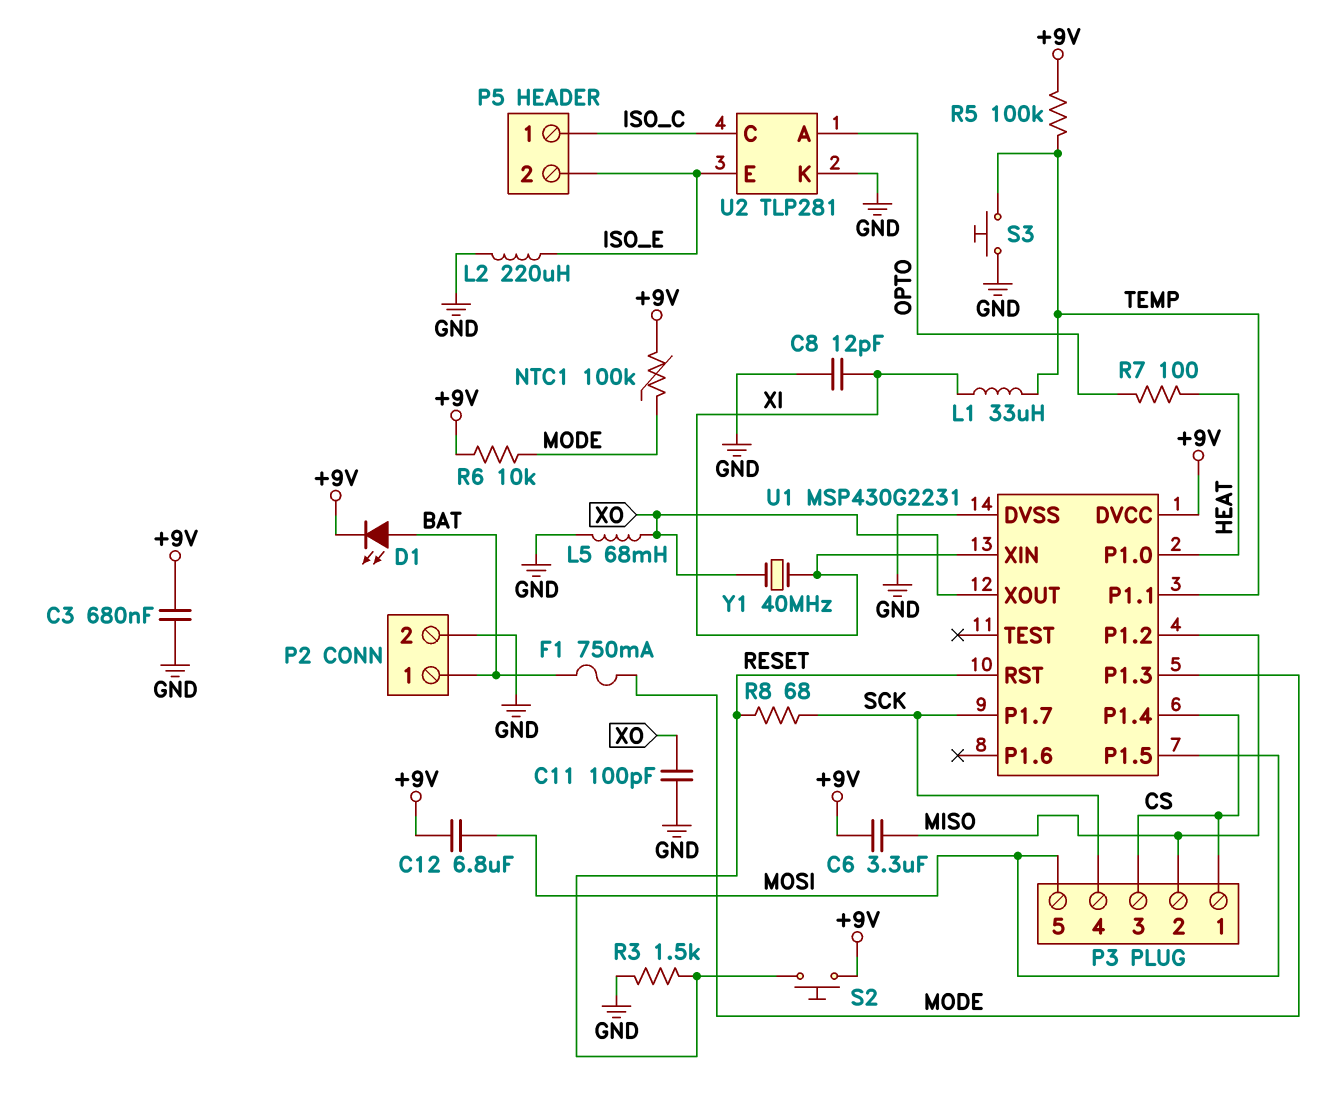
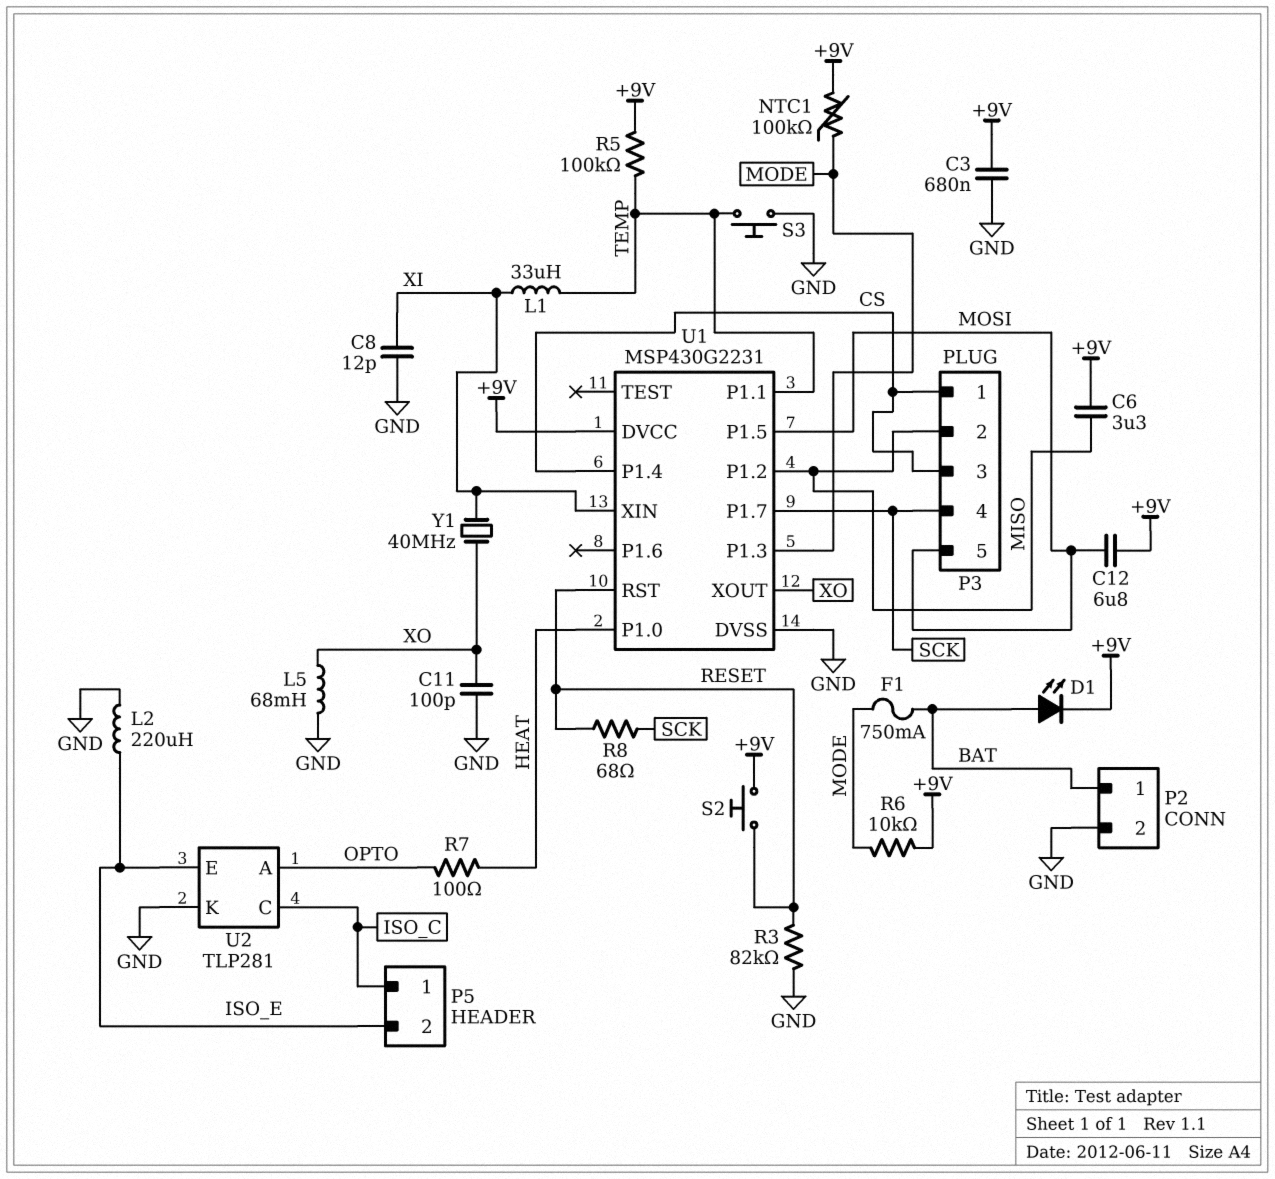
R3: 1.5k (GND, RESET) -> 82k (GND, RESET)

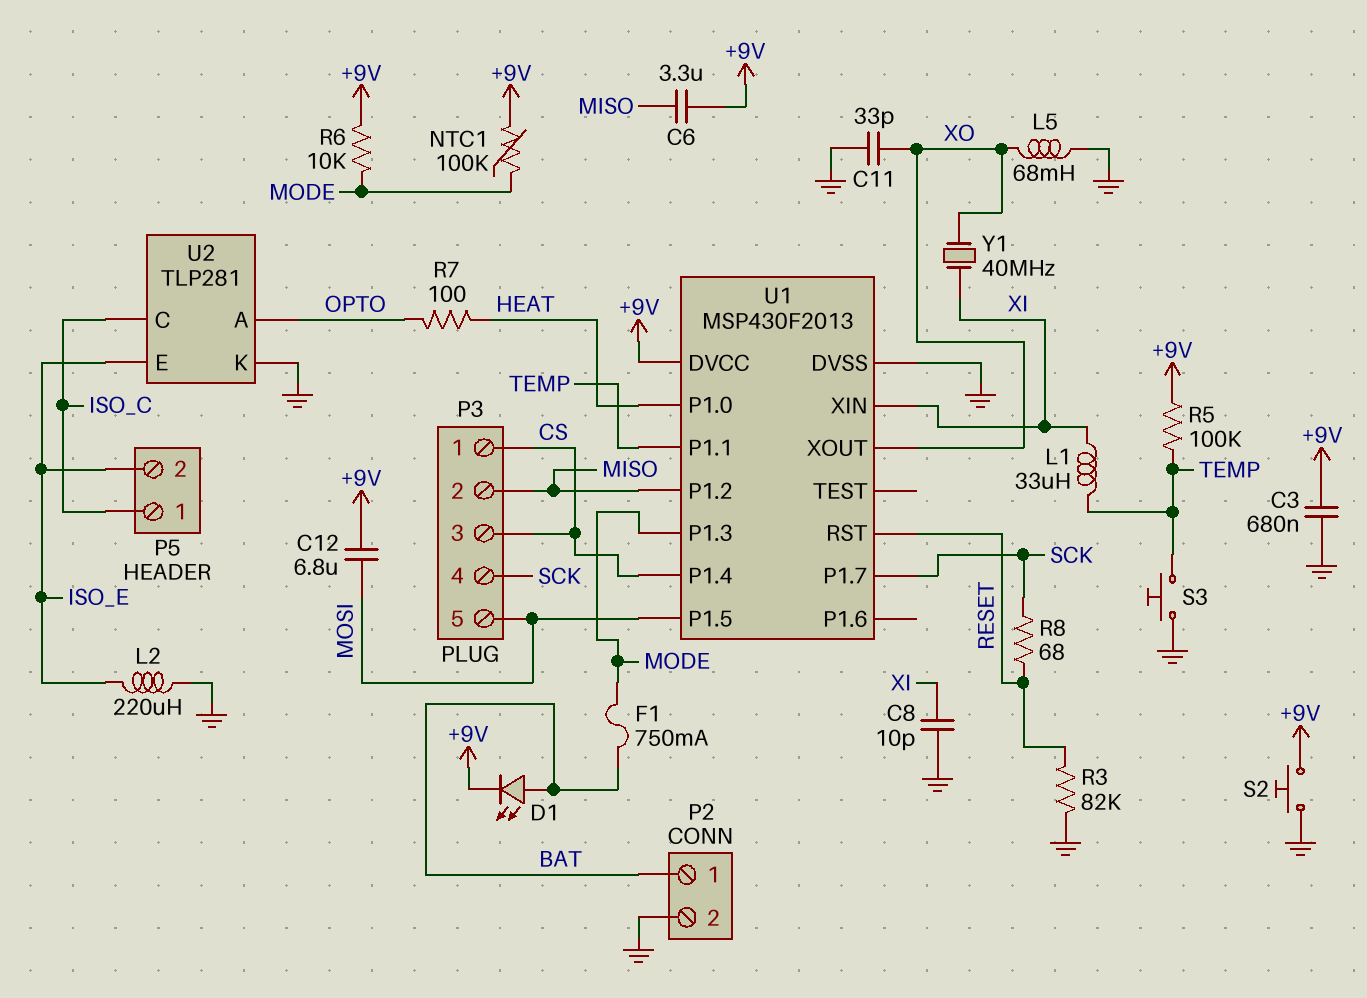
C8: 12pF (GND, XI) -> 10pF (GND, XI)
C11: 100pF (GND, XO) -> 33pF (GND, XO)
S2: button (+9V, RESET) -> button (+9V, GND)
U1: MSP430G2231 -> MSP430F2013

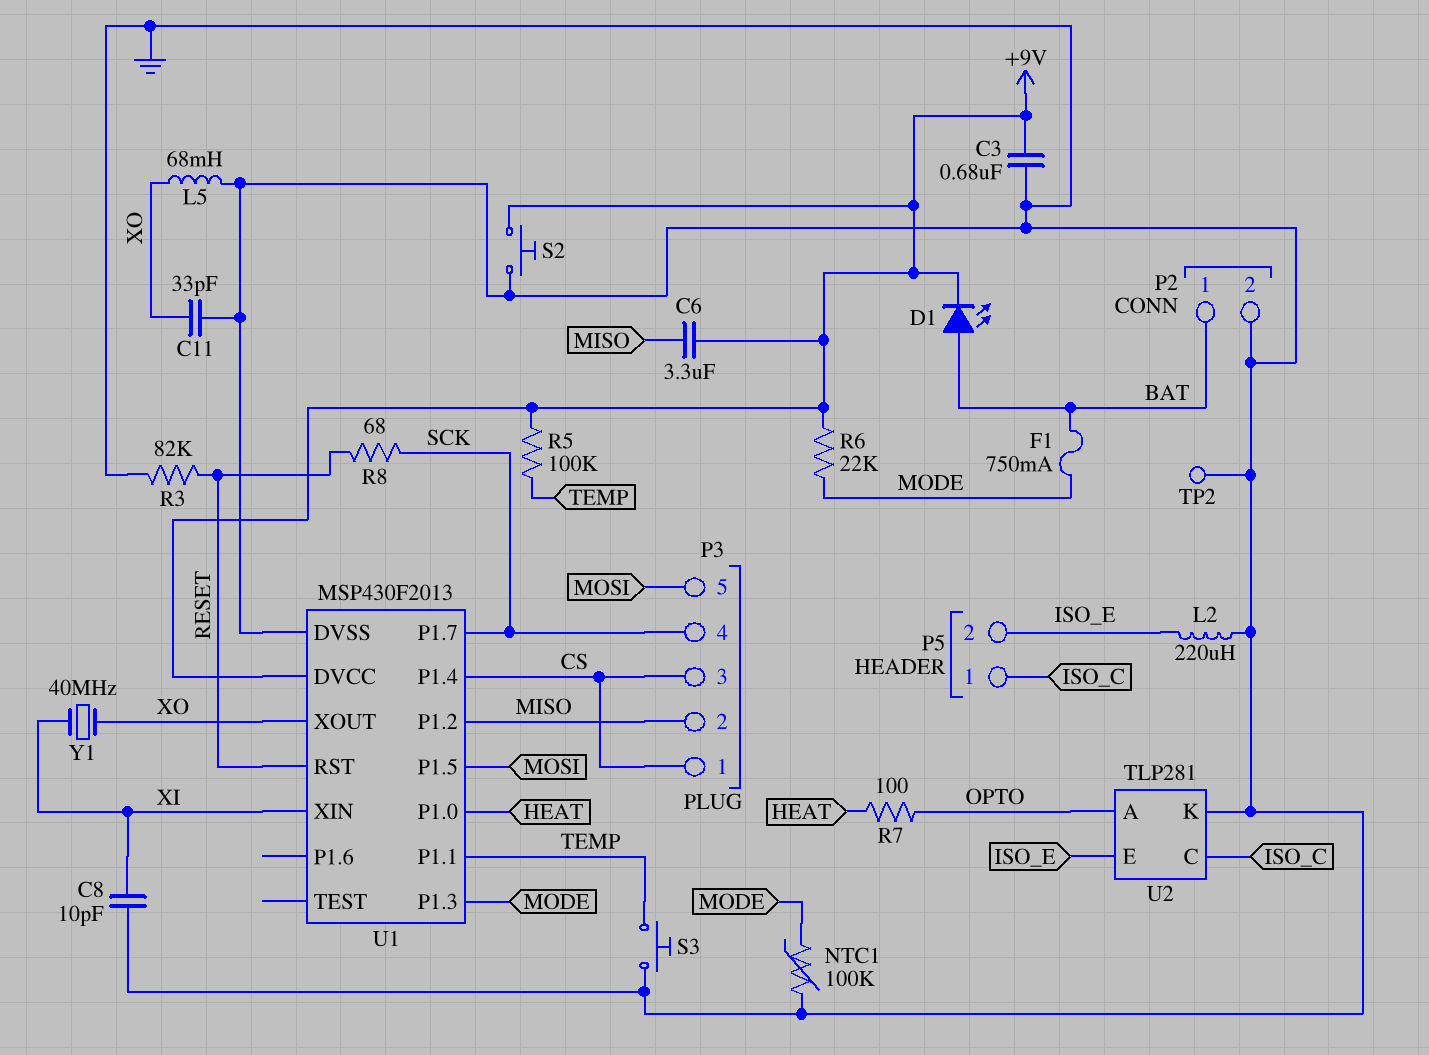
C12: 6.8uF (+9V, MOSI) -> none
L1: 33uH (TEMP, XI) -> none
NTC1: 100k (+9V, MODE) -> 100k (GND, MODE)
R6: 10k (+9V, MODE) -> 22k (+9V, MODE)
TP2: none -> test point (GND)

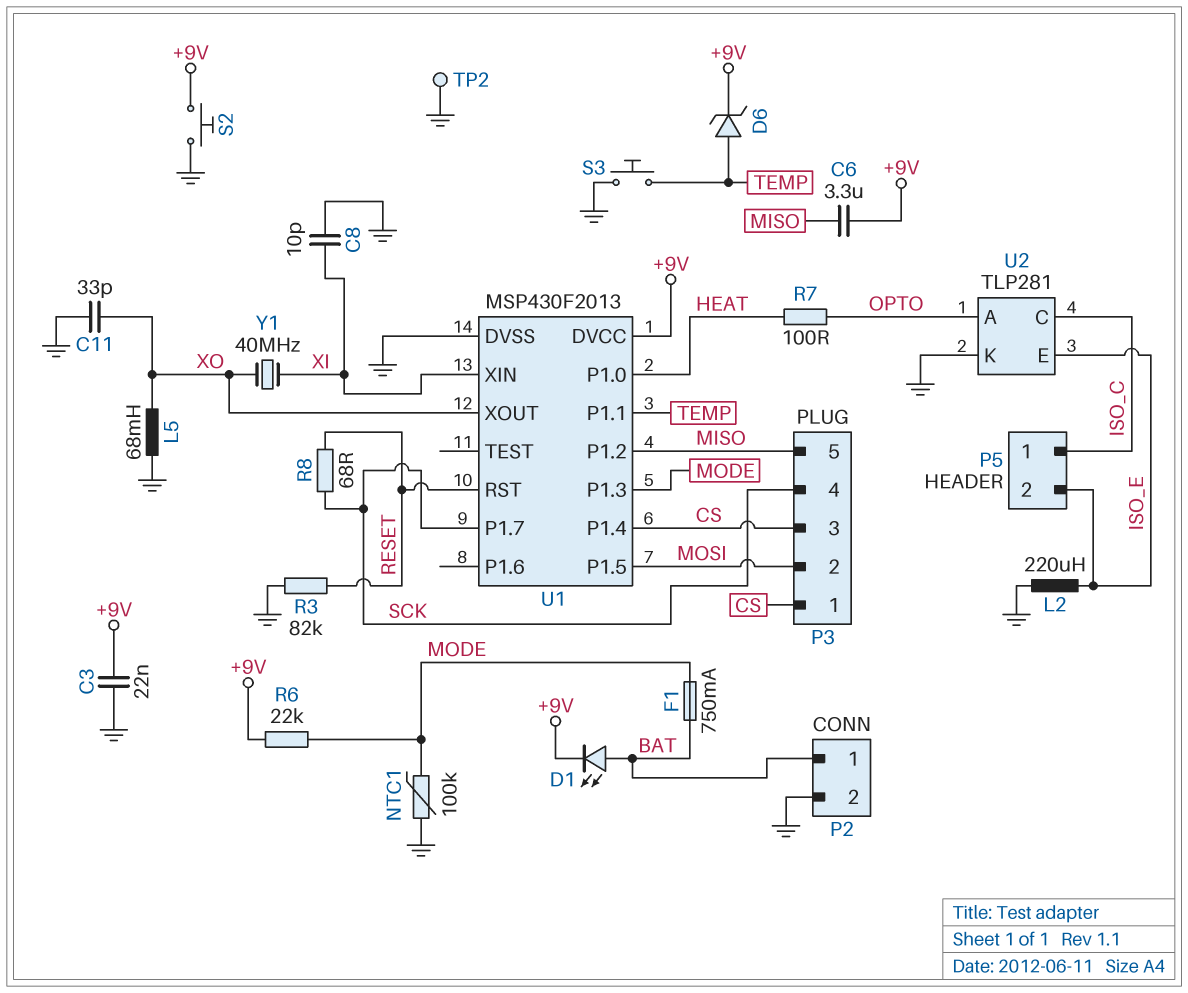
C3: 680nF (+9V, GND) -> 22nF (+9V, GND)
D6: none -> zener (A TEMP, K +9V)
P3 pin 2: MISO -> MOSI
P3 pin 5: MOSI -> MISO
R5: 100k (+9V, TEMP) -> none

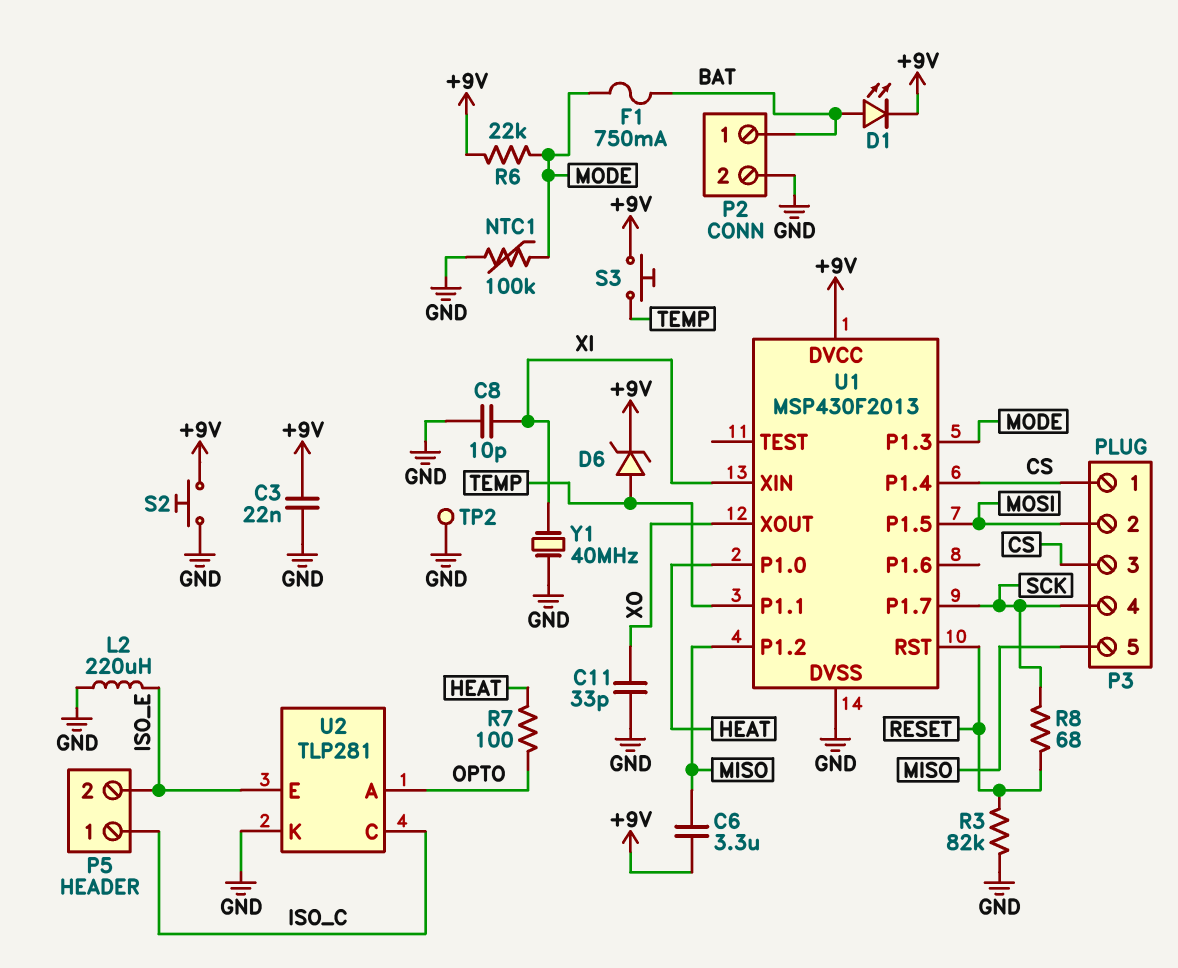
L5: 68mH (GND, XO) -> none
S3: button (GND, TEMP) -> button (+9V, TEMP)
Y1: 40MHz (XI, XO) -> 40MHz (GND, XI)

